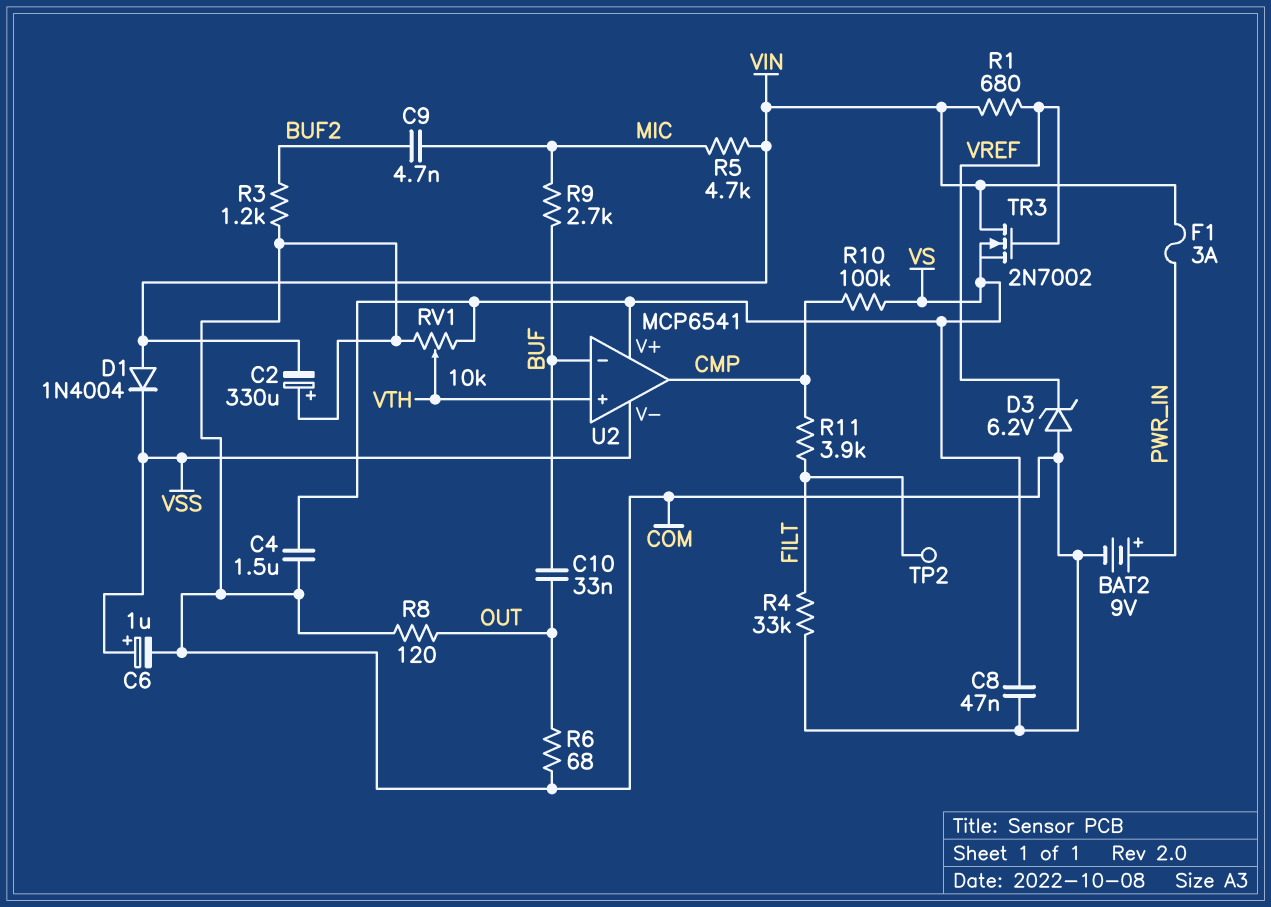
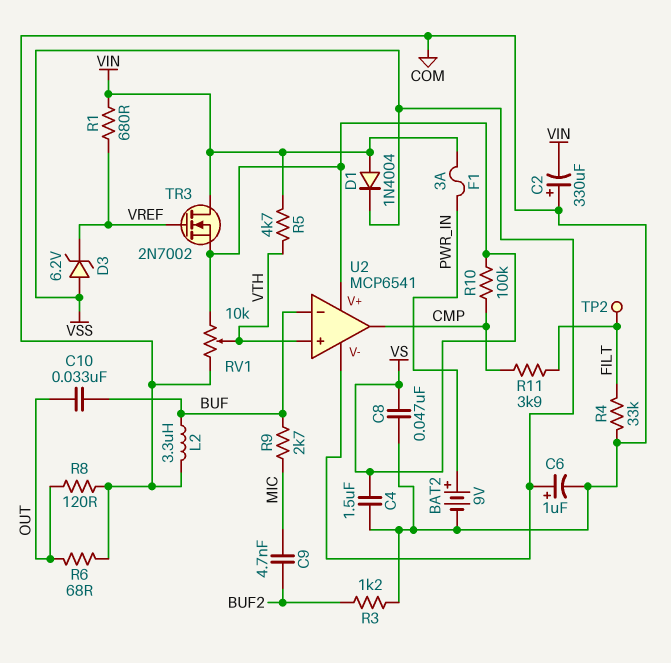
D3: zener 6.2V (A COM, K VREF) -> zener 6.2V (A VSS, K VREF)
L2: none -> 3.3uH (BUF, COM)
R5: 4.7k (MIC, VIN) -> 4.7k (VIN, VTH)

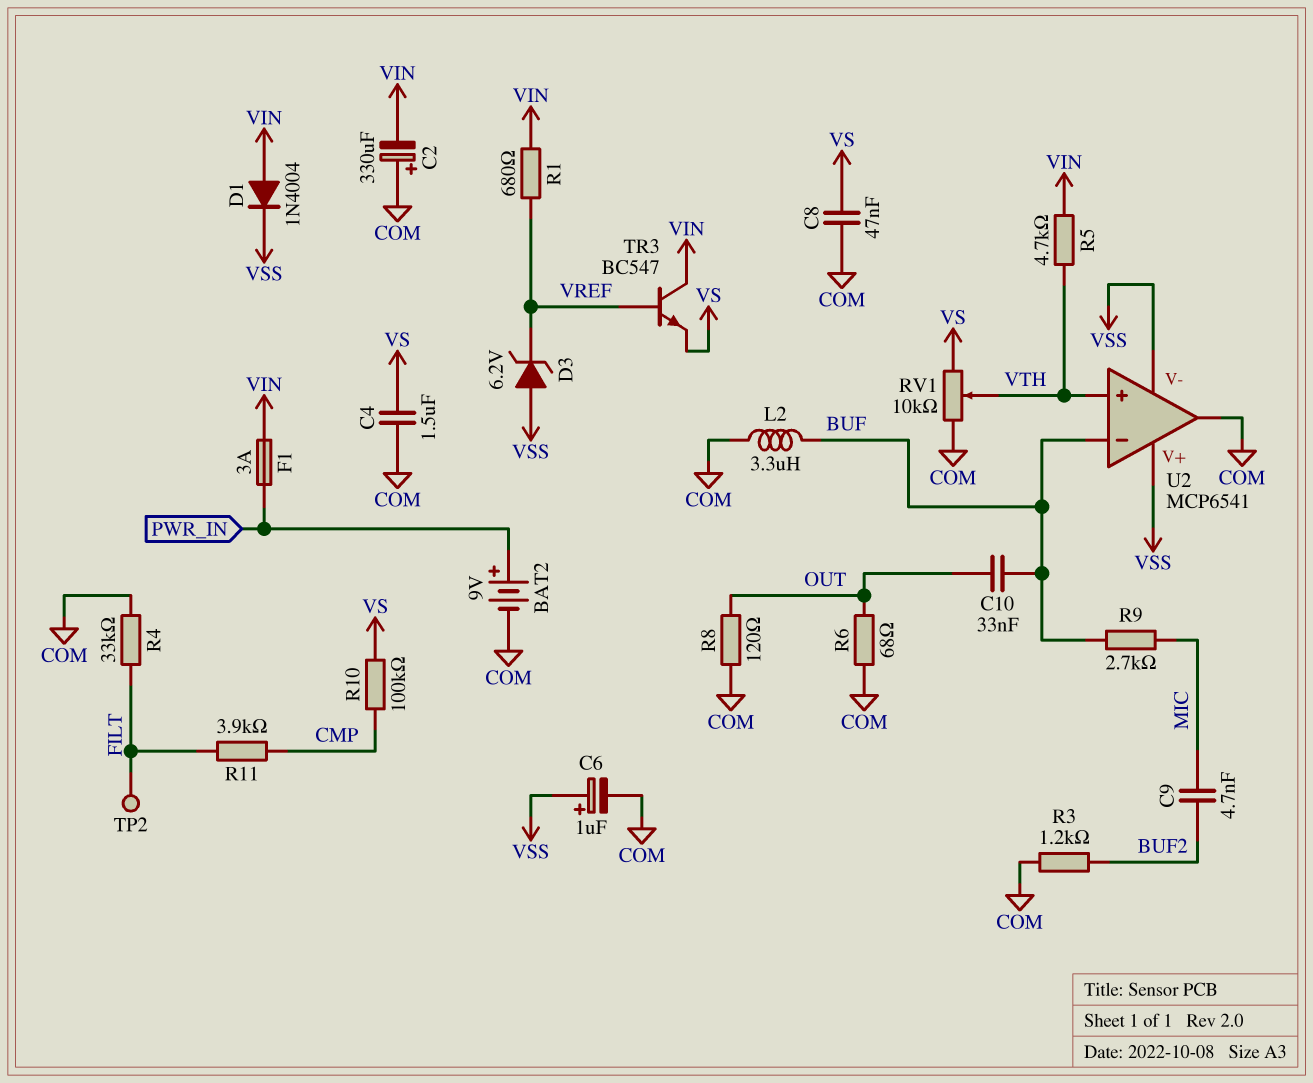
TR3: NMOS 2N7002 (G VREF, D VIN, S VS) -> NPN BC547 (B VREF, C VIN, E VS)
U2 pin V+: VS -> VSS
U2 pin out: CMP -> COM

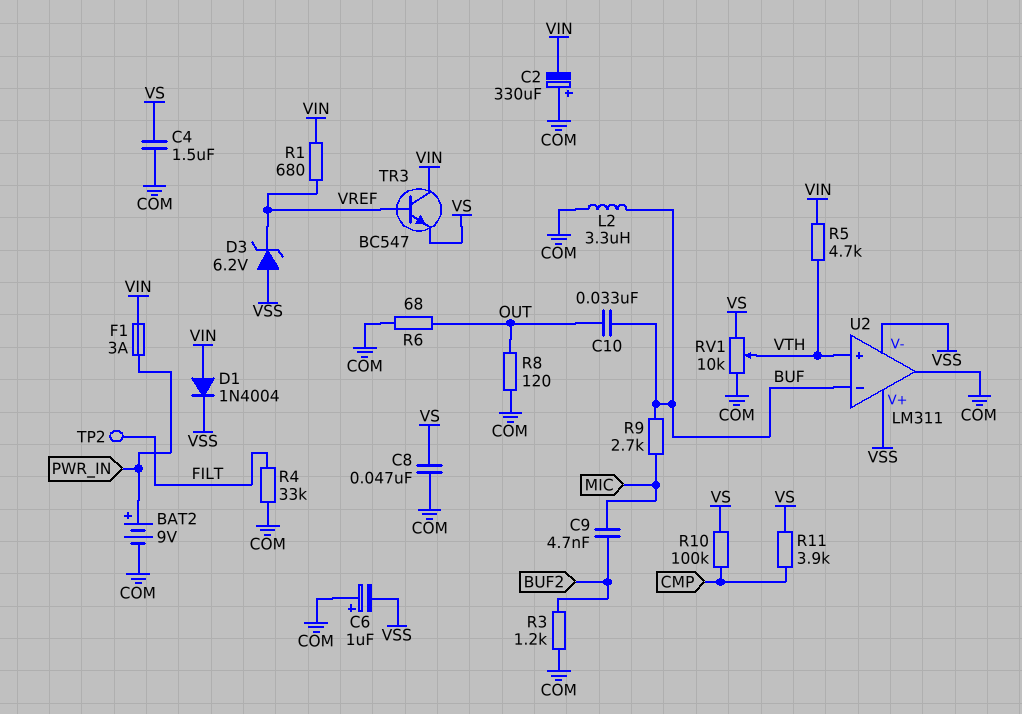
C6: 1uF (plus VSS, minus COM) -> 1uF (plus COM, minus VSS)
R11: 3.9k (CMP, FILT) -> 3.9k (CMP, VS)
U2: MCP6541 -> LM311

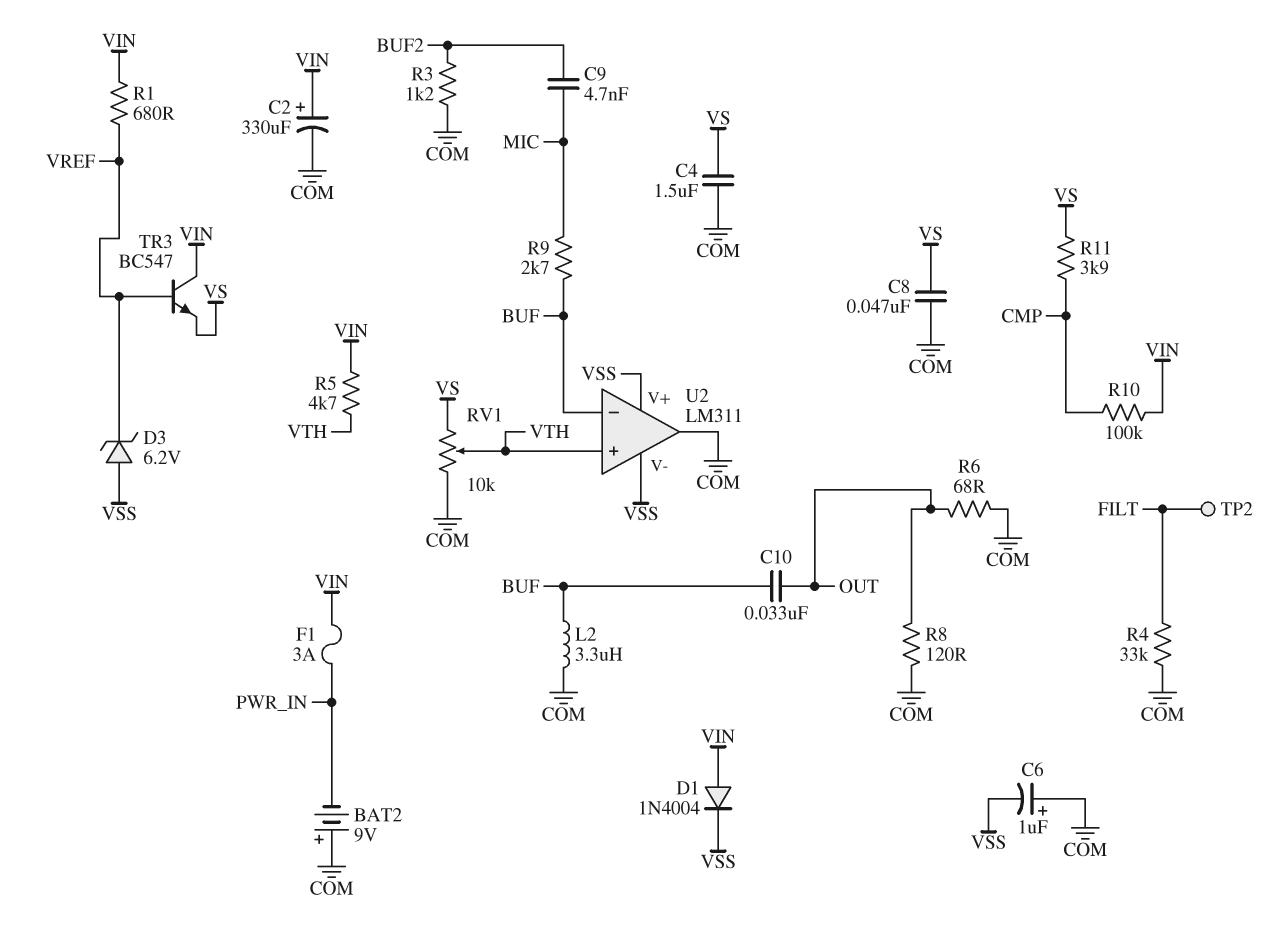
BAT2: 9V (plus PWR_IN, minus COM) -> 9V (plus COM, minus PWR_IN)
C2: 330uF (plus COM, minus VIN) -> 330uF (plus VIN, minus COM)
R10: 100k (CMP, VS) -> 100k (CMP, VIN)

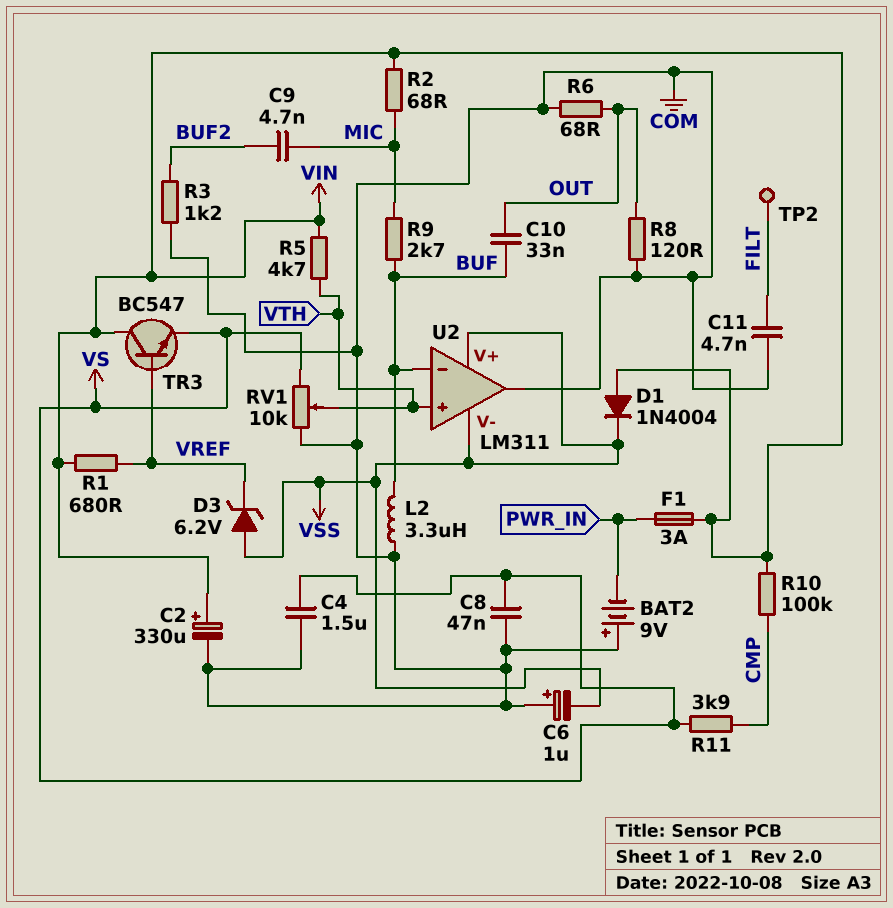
C11: none -> 4.7nF (COM, FILT)
R2: none -> 68 (MIC, VIN)
R4: 33k (COM, FILT) -> none

